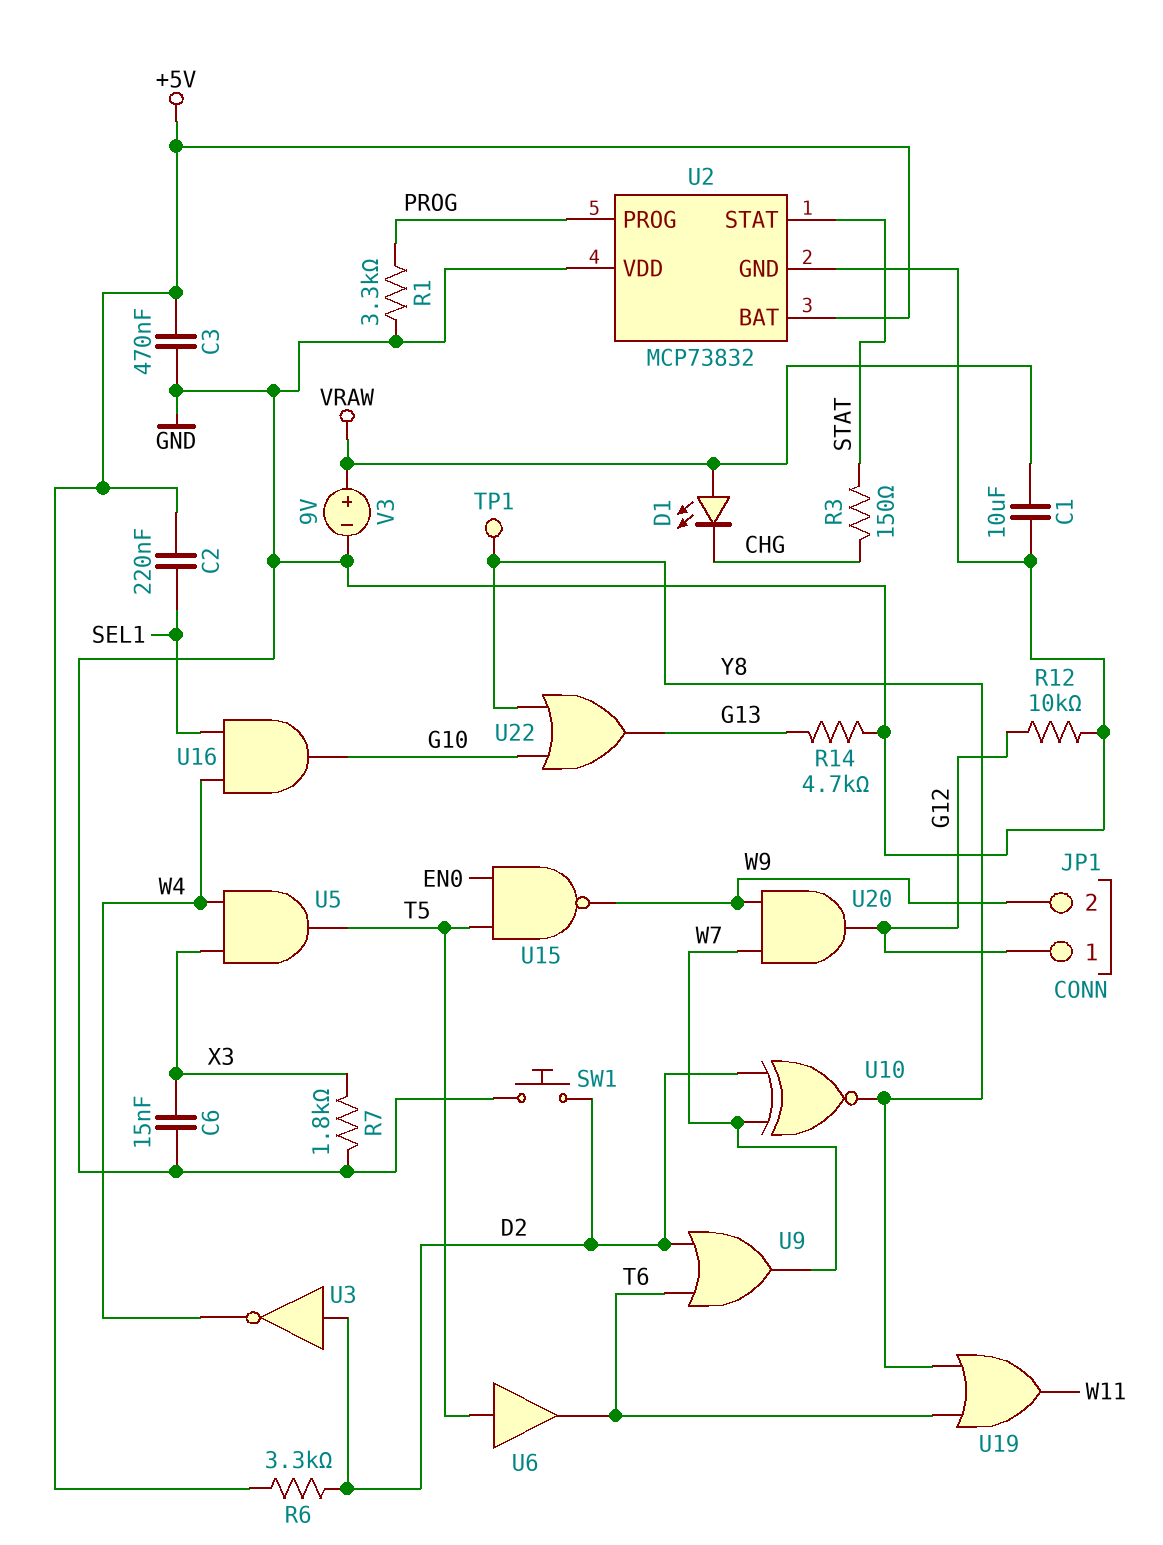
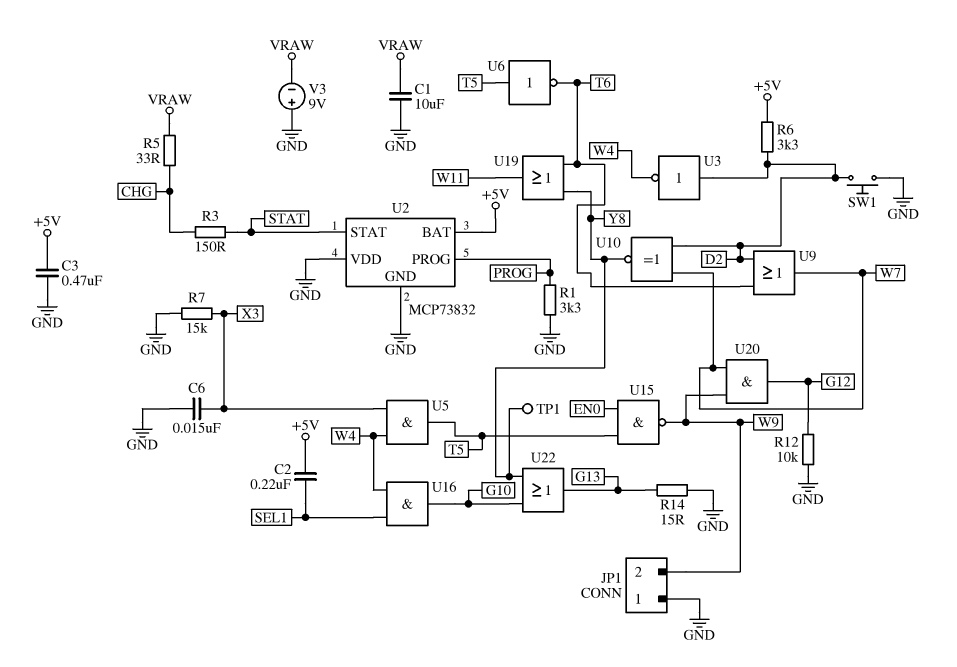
D1: LED (A VRAW, K CHG) -> none
JP1 pin 1: G12 -> GND
R5: none -> 33 (CHG, VRAW)
R7: 1.8k (GND, X3) -> 15k (GND, X3)
R14: 4.7k (G13, GND) -> 15 (G13, GND)
U6: buffer (in T5, out T6) -> NOT (in T5, out T6)
V3: 9V (plus VRAW, minus GND) -> 9V (plus GND, minus VRAW)

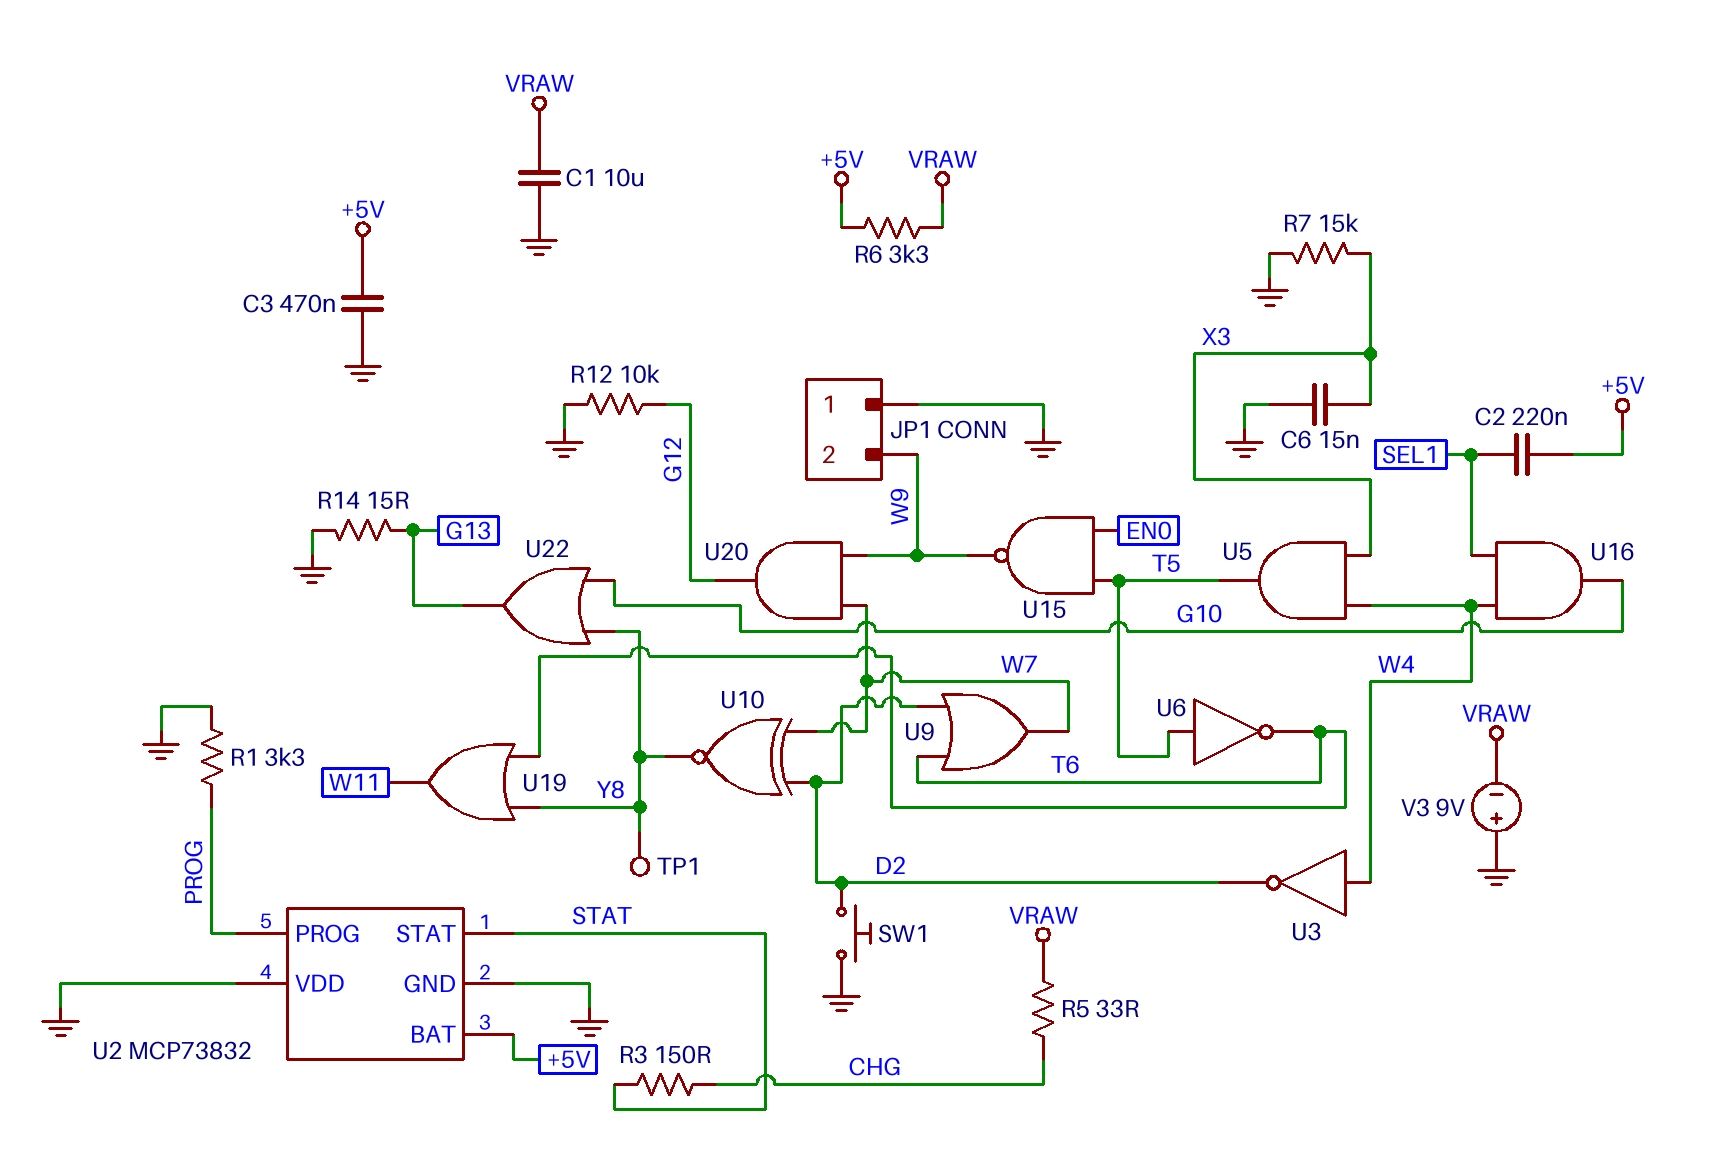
R6: 3.3k (+5V, D2) -> 3.3k (+5V, VRAW)
U3: NOT (in D2, out W4) -> NOT (in W4, out D2)

